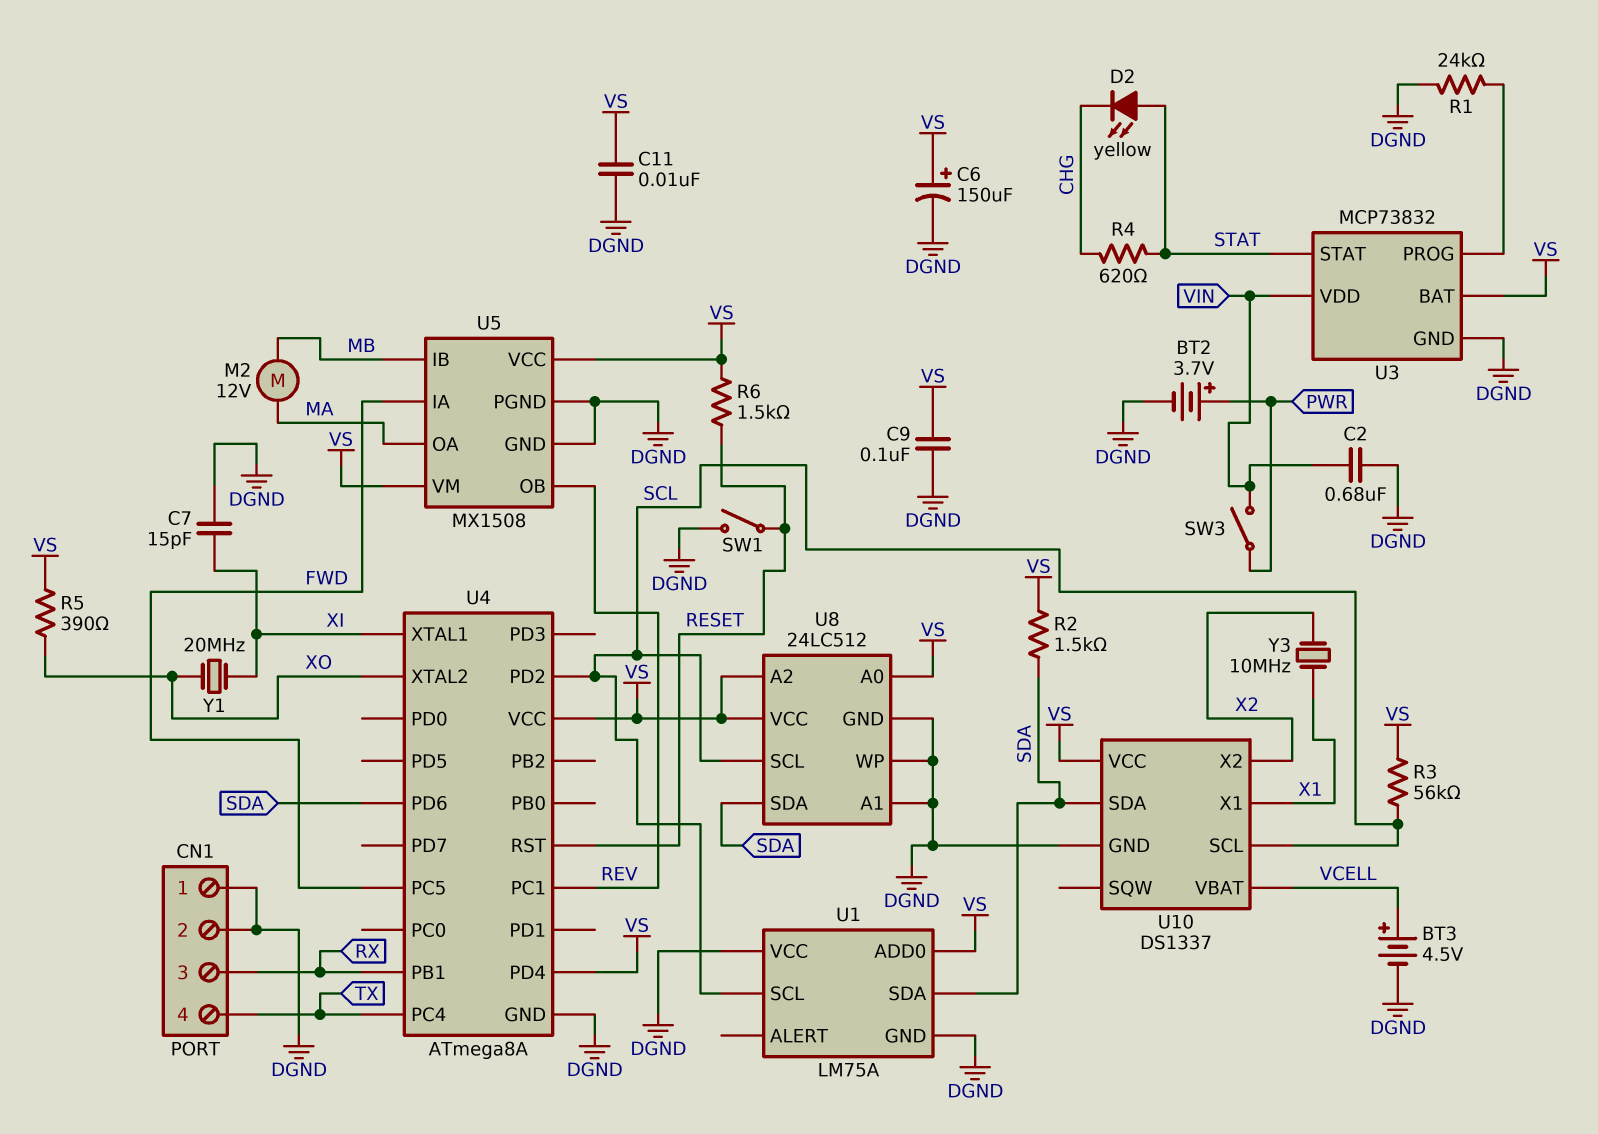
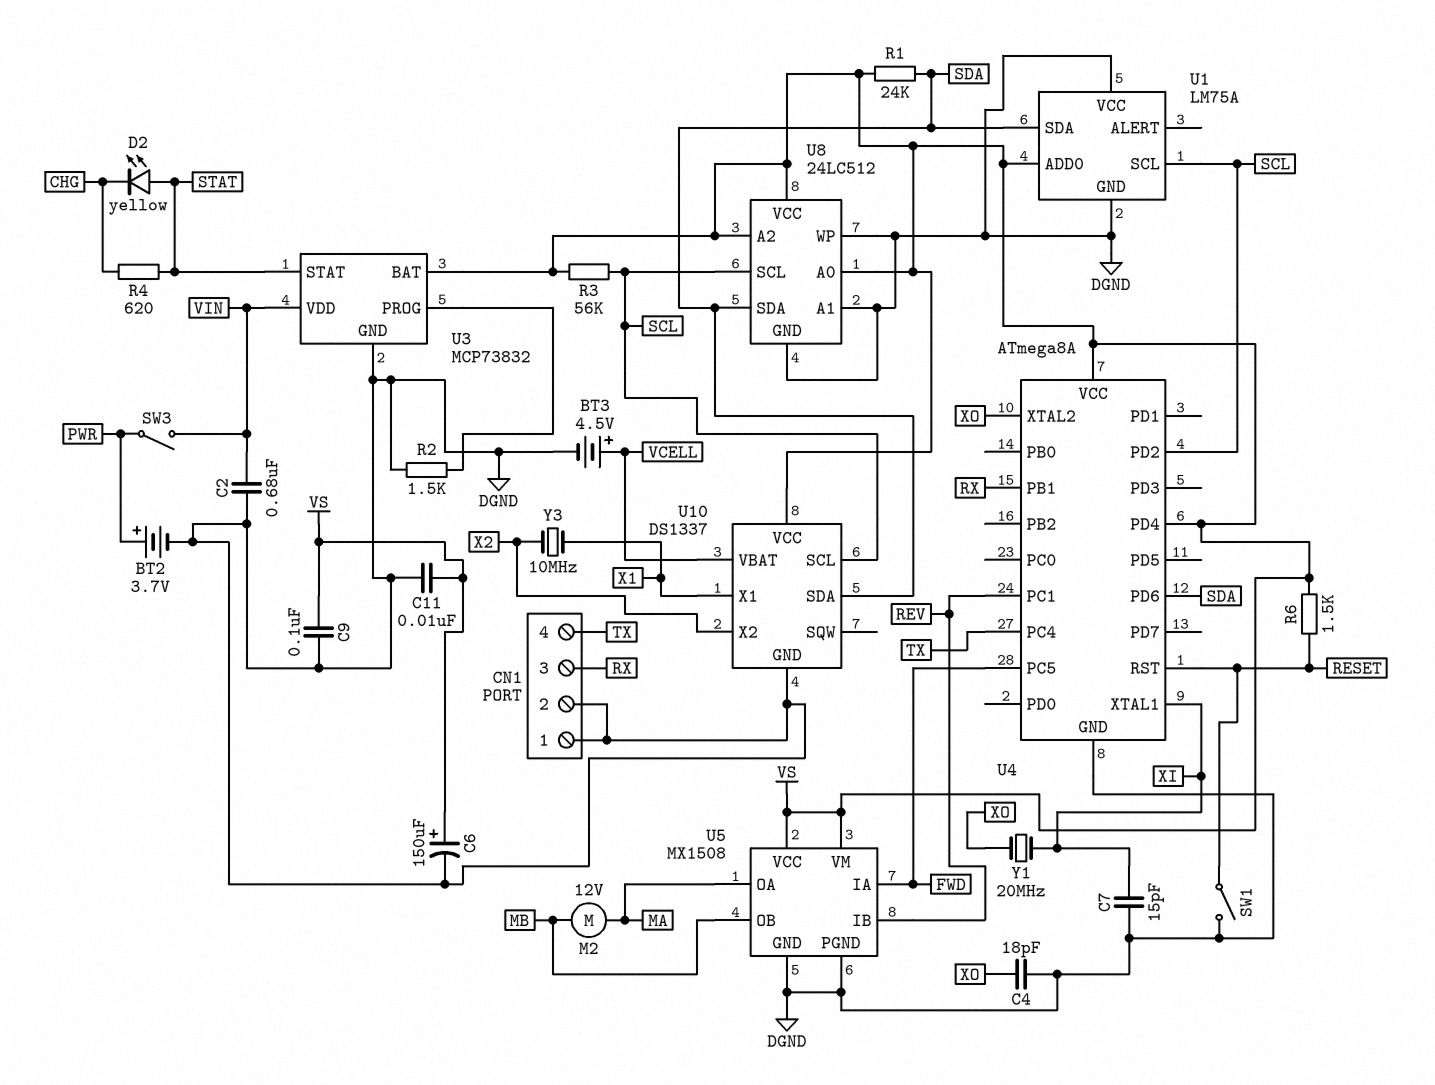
C4: none -> 18pF (DGND, XO)
R1: 24k (DGND, U3/PROG) -> 24k (SDA, VS)
R2: 1.5k (SDA, VS) -> 1.5k (DGND, U3/PROG)
R5: 390 (VS, XO) -> none
U5 pin IB: MB -> REV
U5 pin OB: REV -> MB

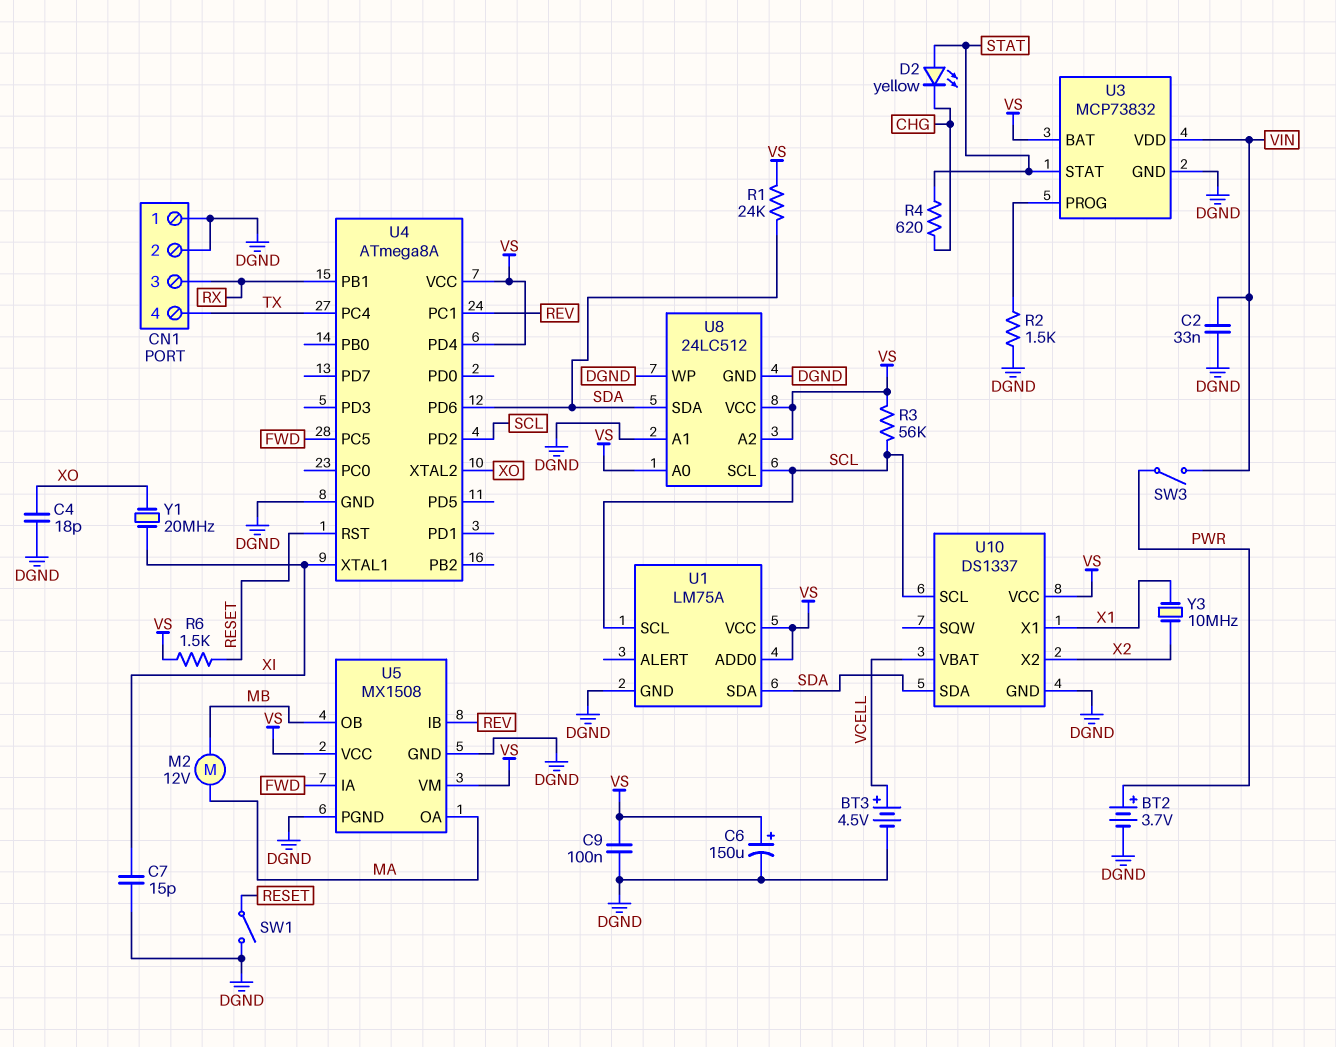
C2: 680nF (DGND, VIN) -> 33nF (DGND, VIN)
C11: 10nF (DGND, VS) -> none
U1 pin VCC: DGND -> VS

